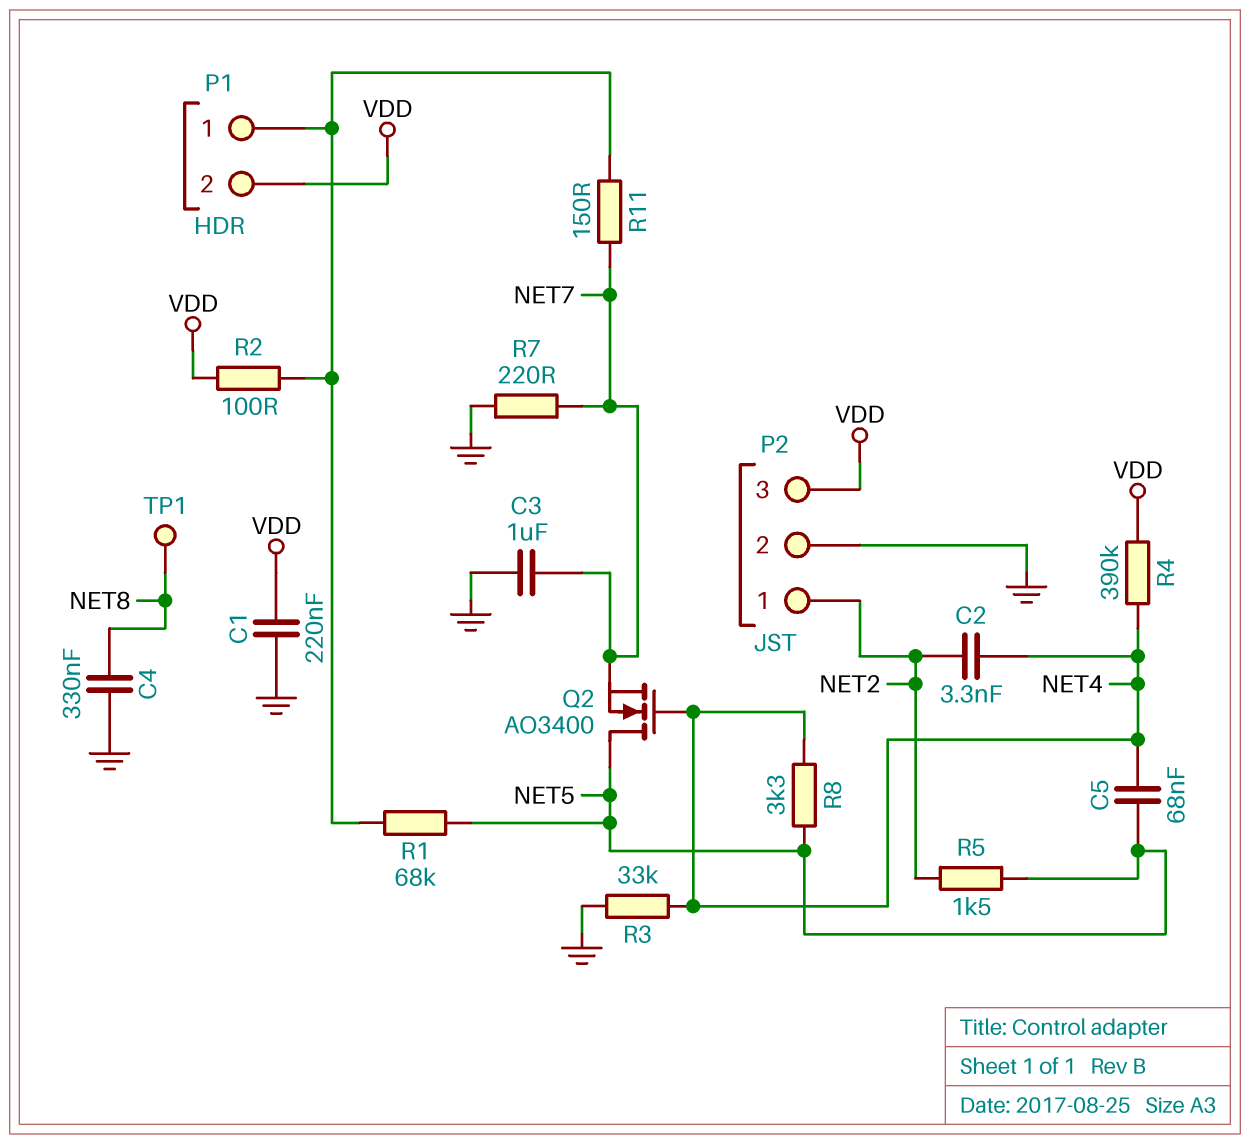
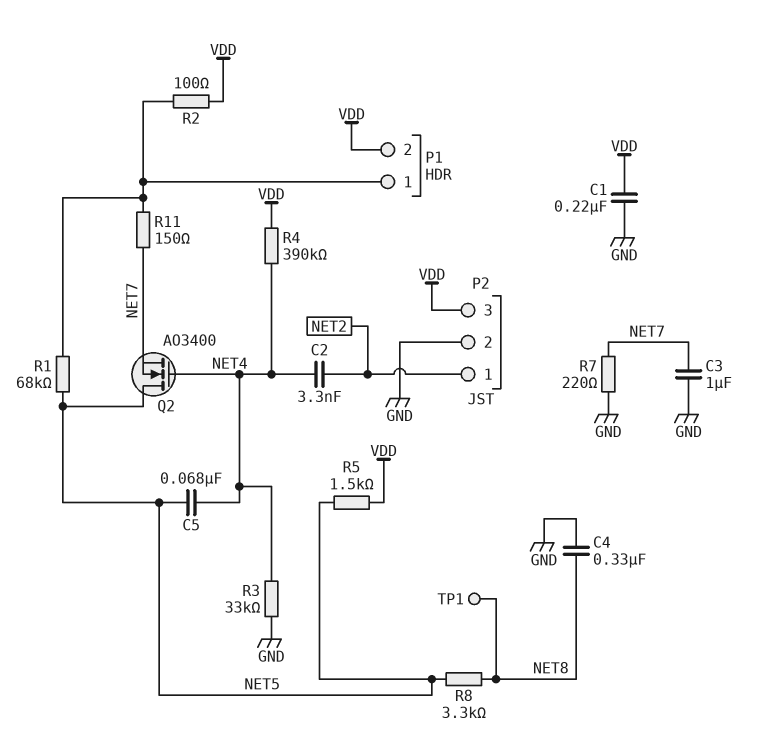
R5: 1.5k (NET2, NET5) -> 1.5k (NET5, VDD)
R8: 3.3k (NET4, NET5) -> 3.3k (NET5, NET8)

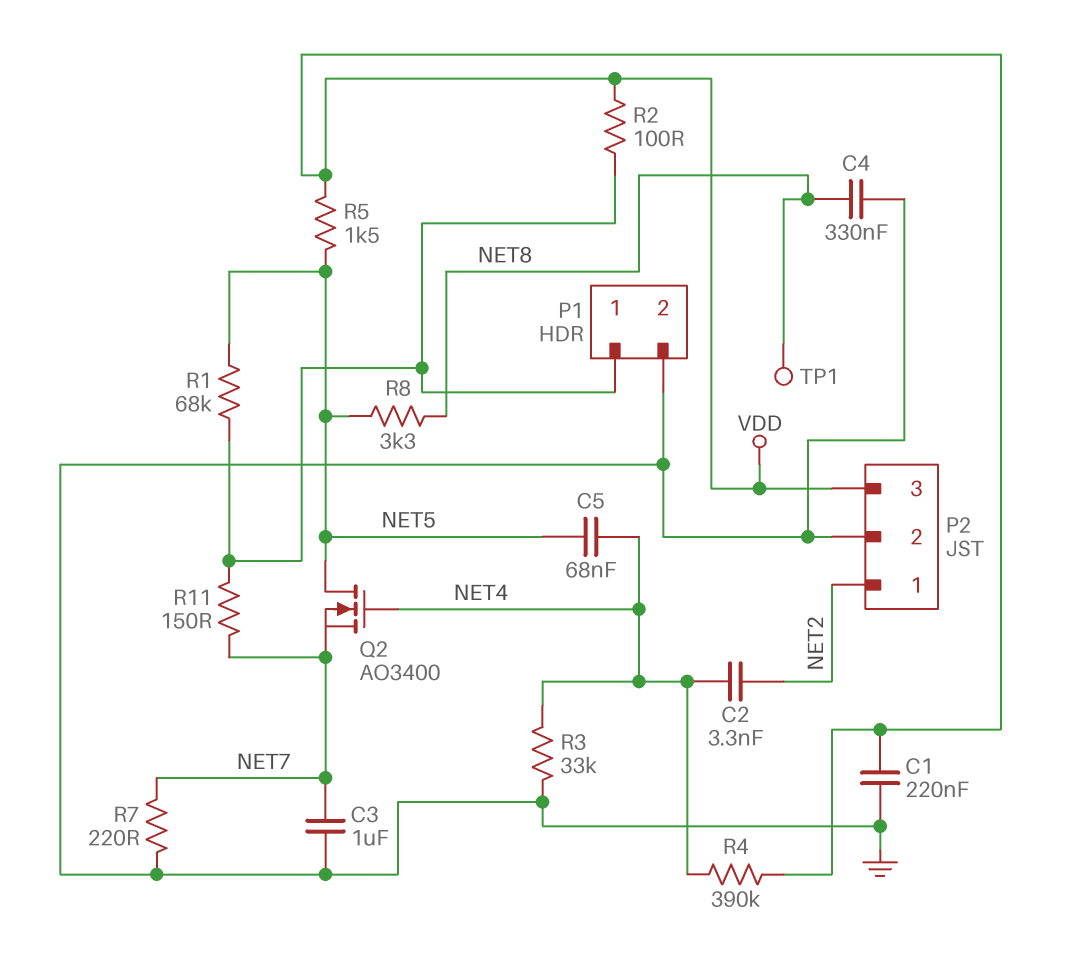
P1 pin 2: VDD -> GND

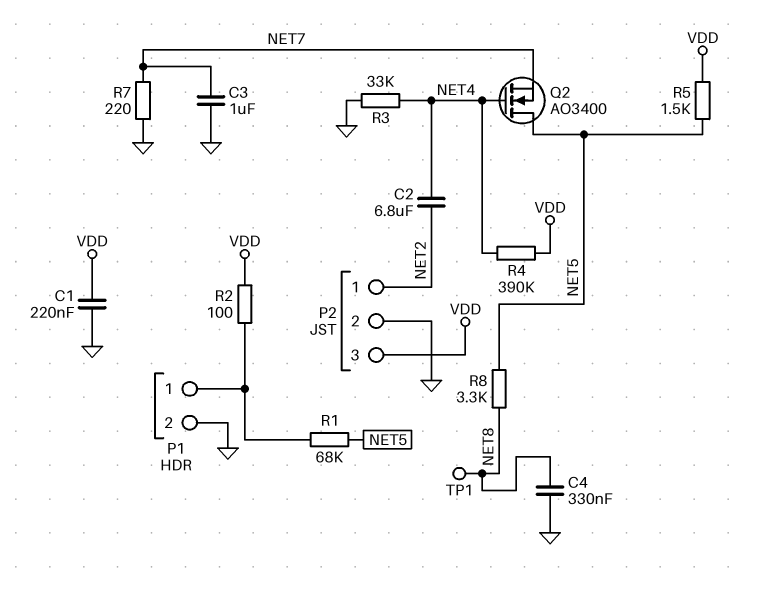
C2: 3.3nF (NET2, NET4) -> 6.8uF (NET2, NET4)
C5: 68nF (NET4, NET5) -> none
R11: 150 (NET7, P1/1) -> none

